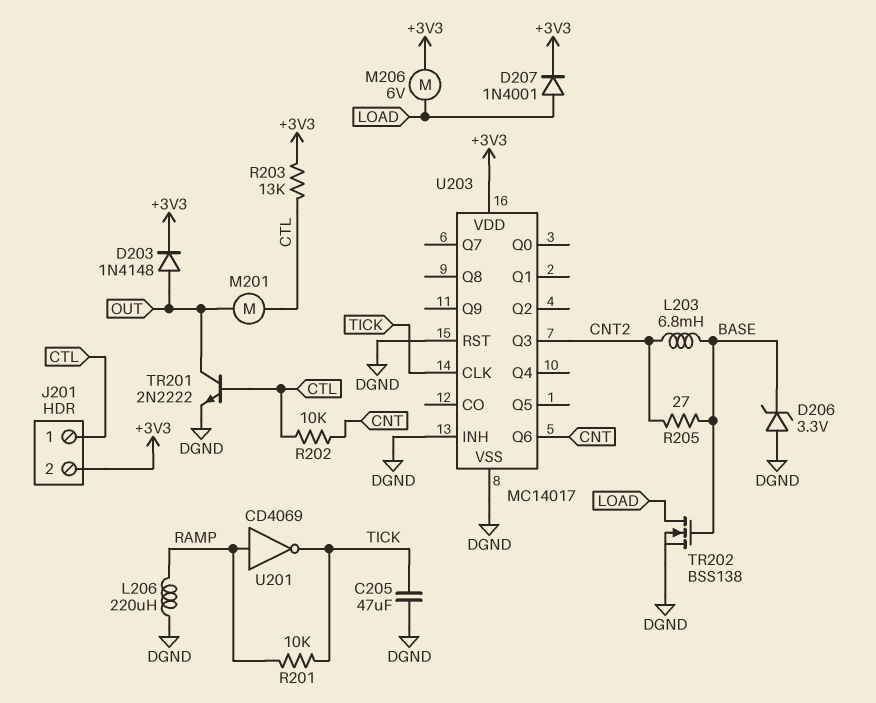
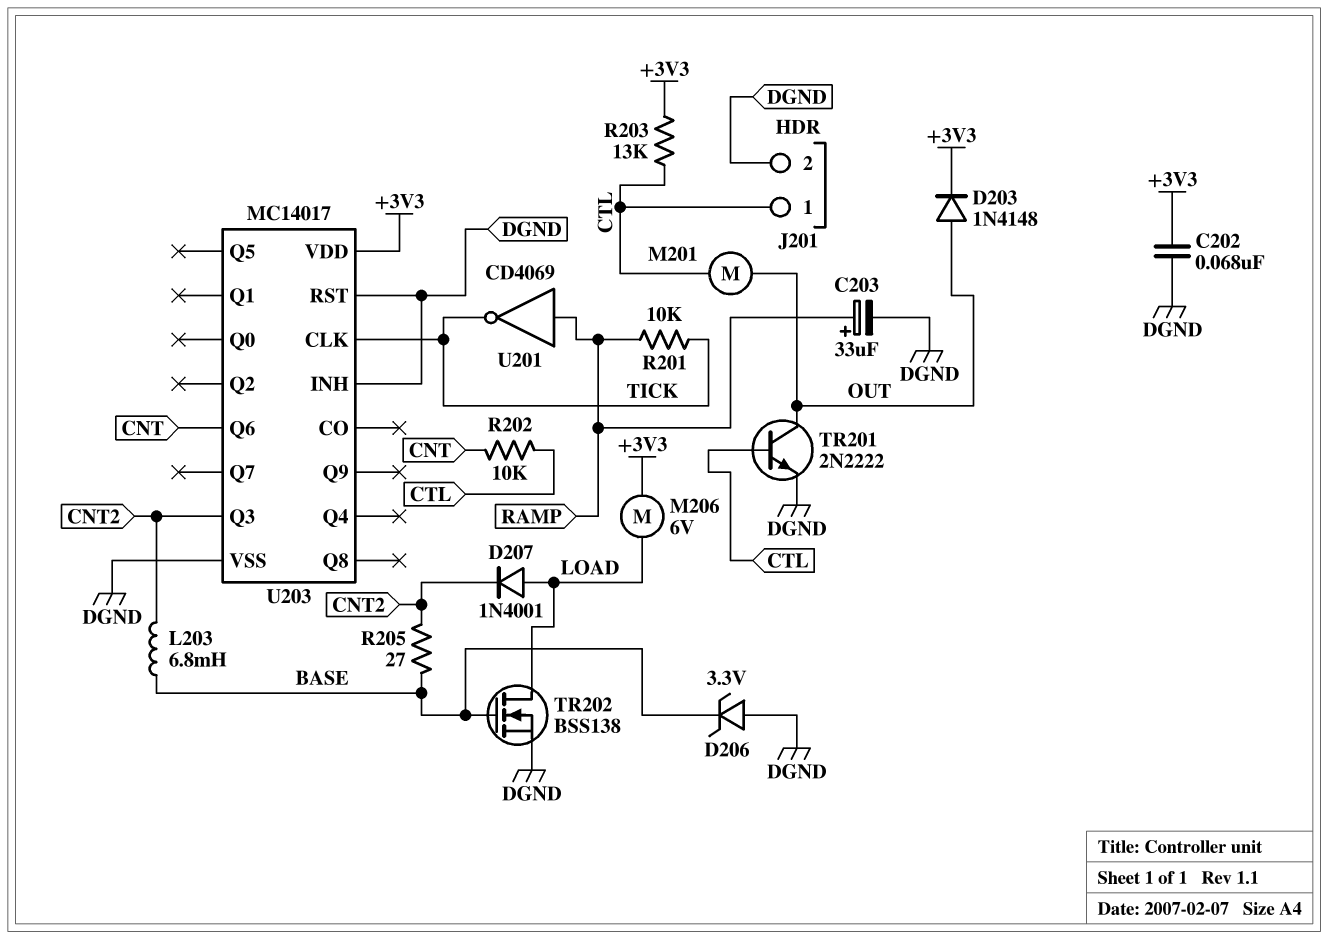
C202: none -> 68nF (+3V3, DGND)
C203: none -> 33uF (plus RAMP, minus DGND)
C205: 47uF (DGND, TICK) -> none
D207: diode 1N4001 (A LOAD, K +3V3) -> diode 1N4001 (A LOAD, K CNT2)
J201 pin 2: +3V3 -> DGND
L206: 220uH (DGND, RAMP) -> none

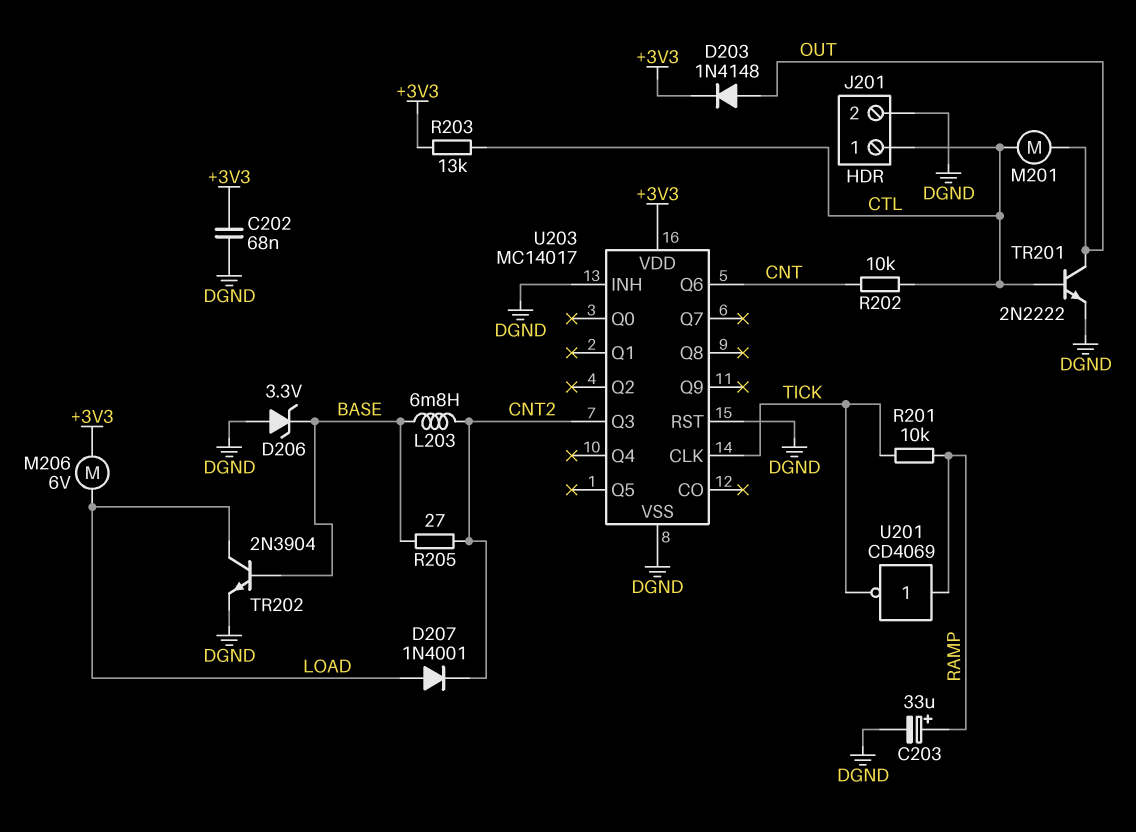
TR202: NMOS BSS138 (G BASE, D LOAD, S DGND) -> NPN 2N3904 (B BASE, C LOAD, E DGND)

